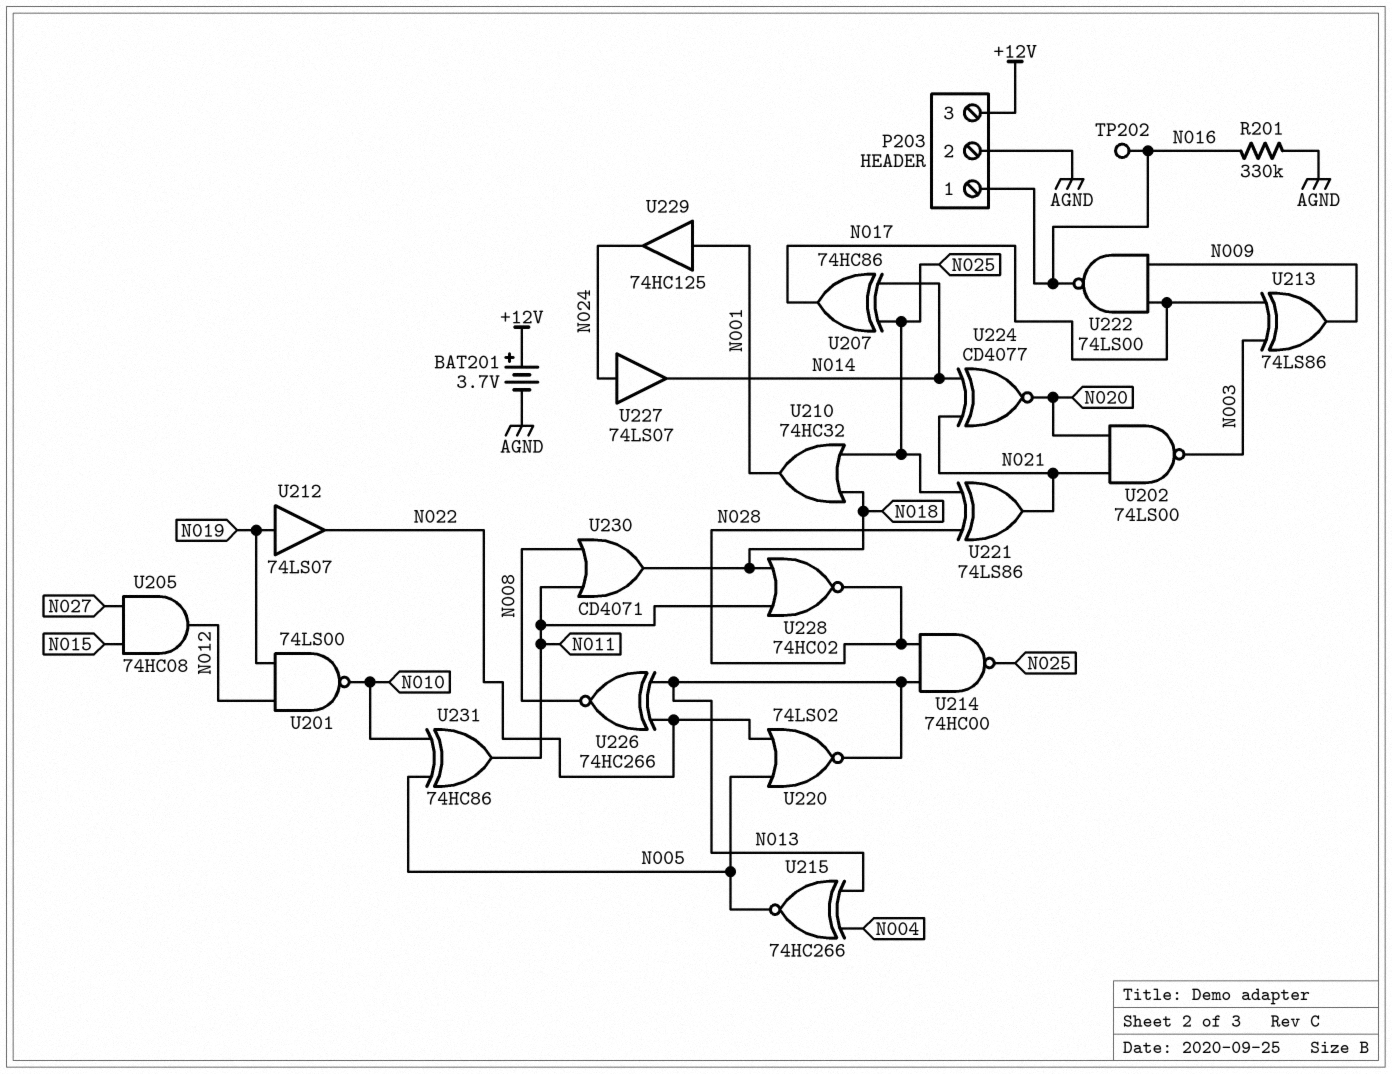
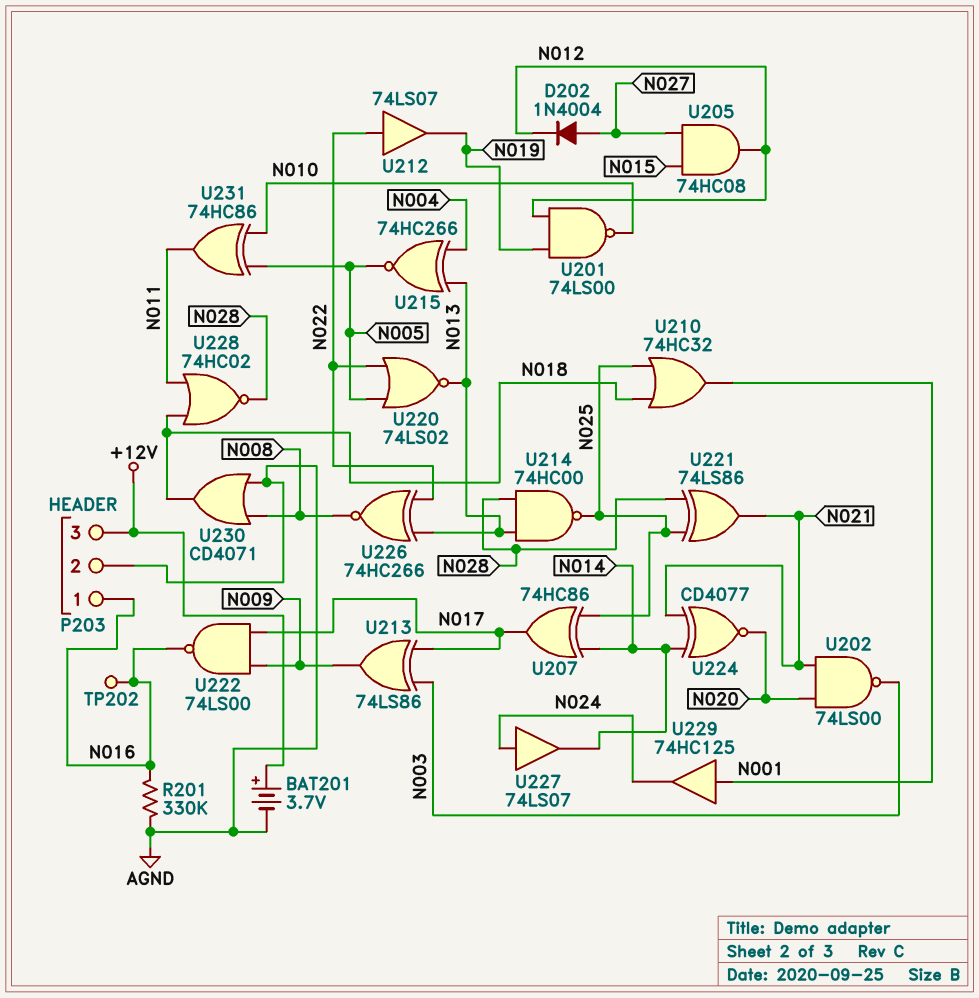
D202: none -> diode 1N4004 (A N027, K N012)
U212: buffer 74LS07 (in N019, out N022) -> buffer 74LS07 (in N022, out N019)
U230: OR CD4071 (in N008, in N011, out N018) -> OR CD4071 (in AGND, in N008, out N018)

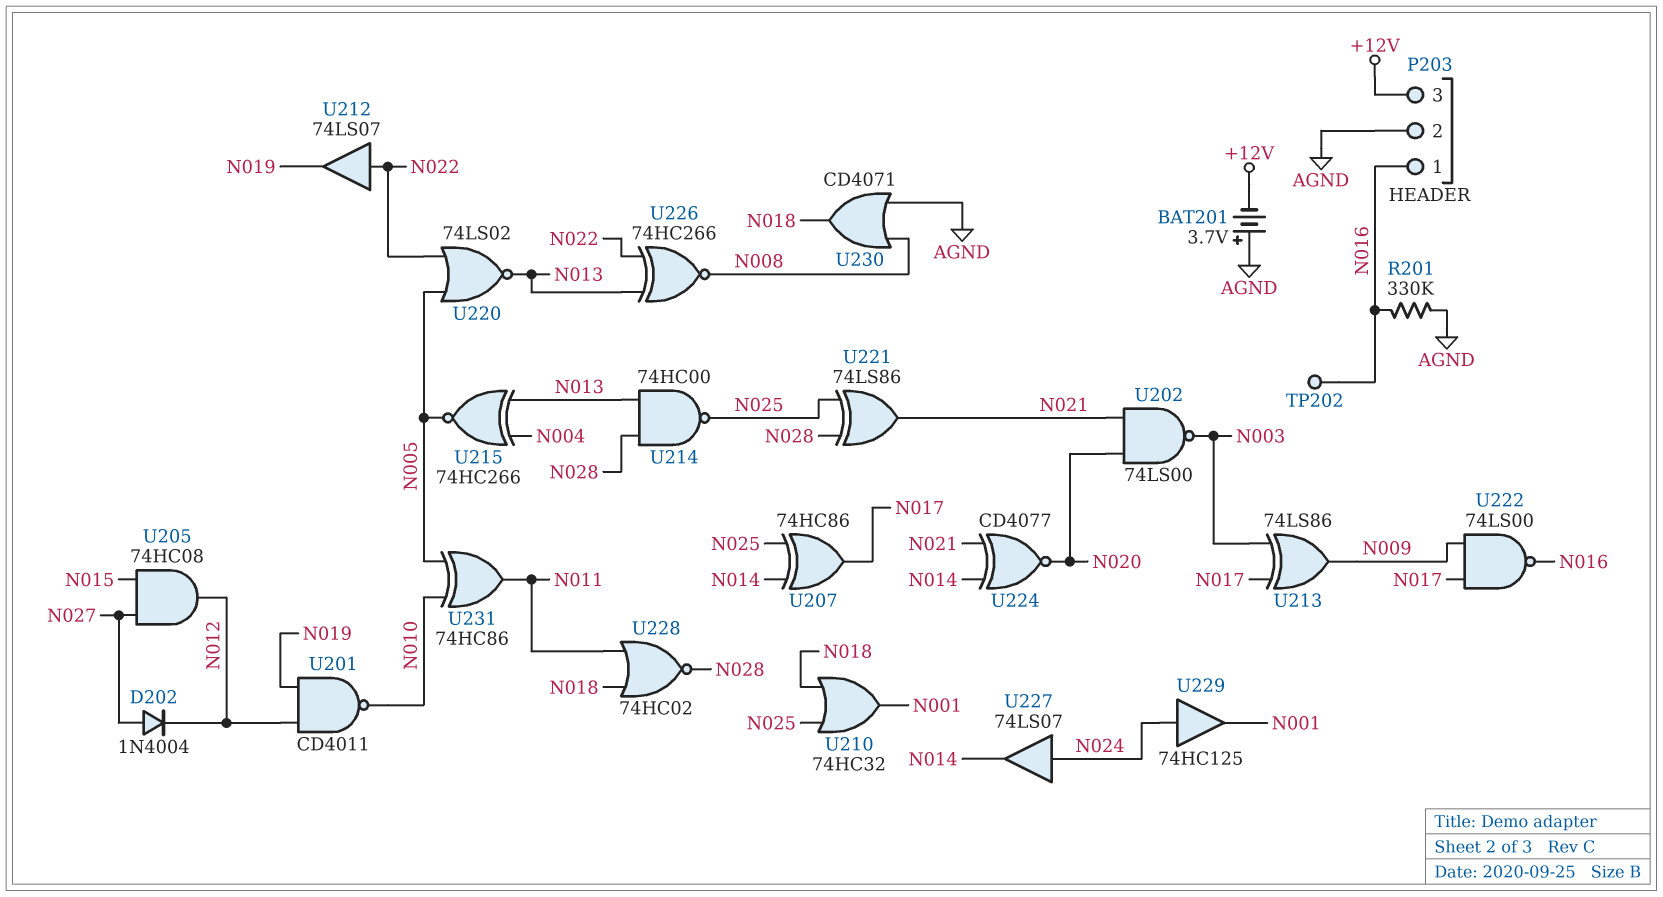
BAT201: 3.7V (plus +12V, minus AGND) -> 3.7V (plus AGND, minus +12V)
U201: NAND 74LS00 (in N012, in N019, out N010) -> NAND CD4011 (in N012, in N019, out N010)
U229: buffer 74HC125 (in N001, out N024) -> buffer 74HC125 (in N024, out N001)

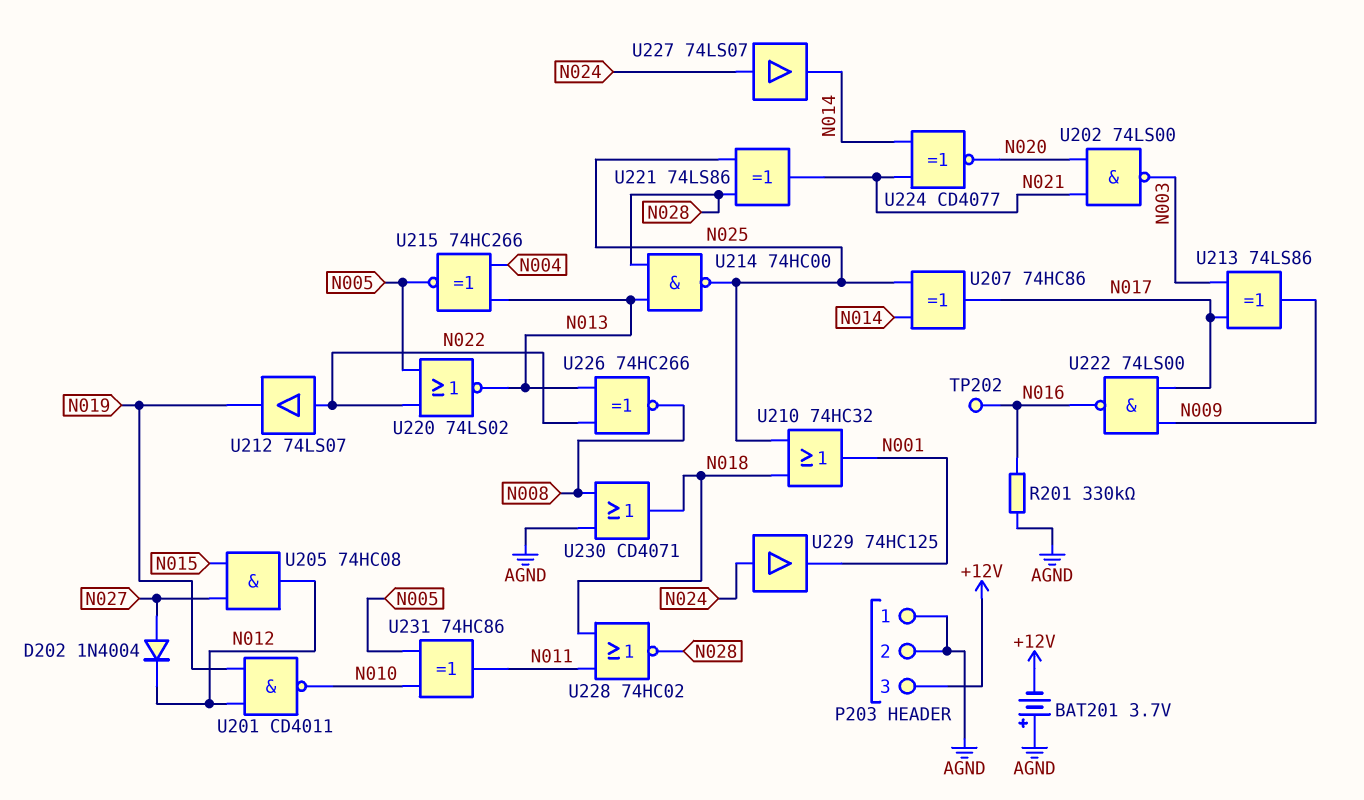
P203 pin 1: N016 -> AGND

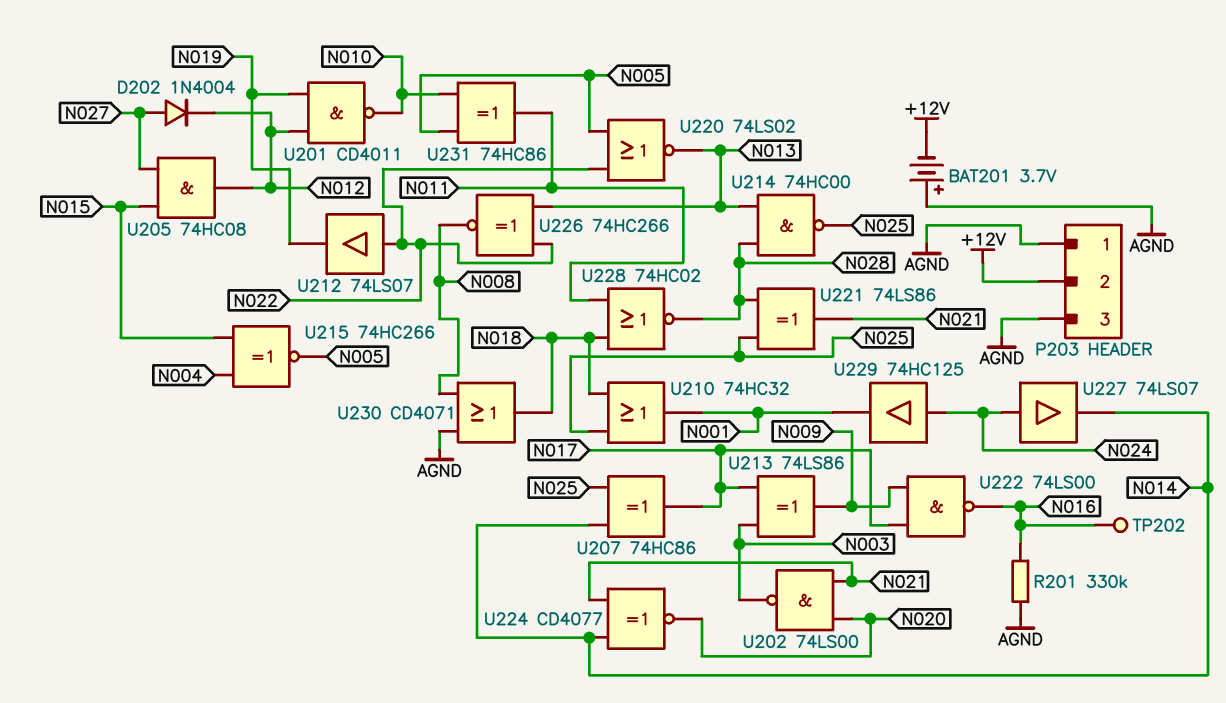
P203 pin 2: AGND -> +12V
P203 pin 3: +12V -> AGND
U215: XNOR 74HC266 (in N004, in N013, out N005) -> XNOR 74HC266 (in N004, in N015, out N005)

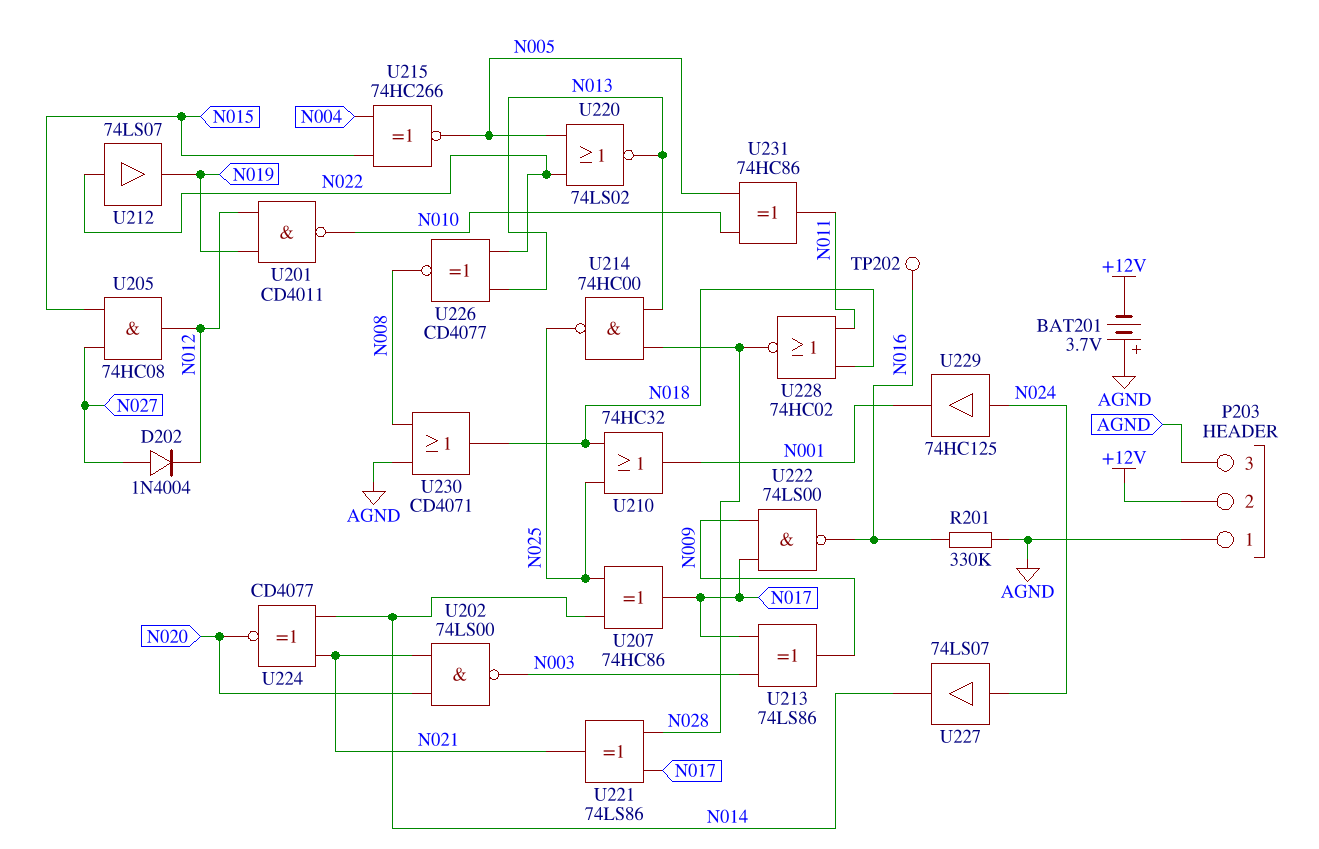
U221: XOR 74LS86 (in N025, in N028, out N021) -> XOR 74LS86 (in N017, in N028, out N021)
U226: XNOR 74HC266 (in N013, in N022, out N008) -> XNOR CD4077 (in N013, in N022, out N008)

